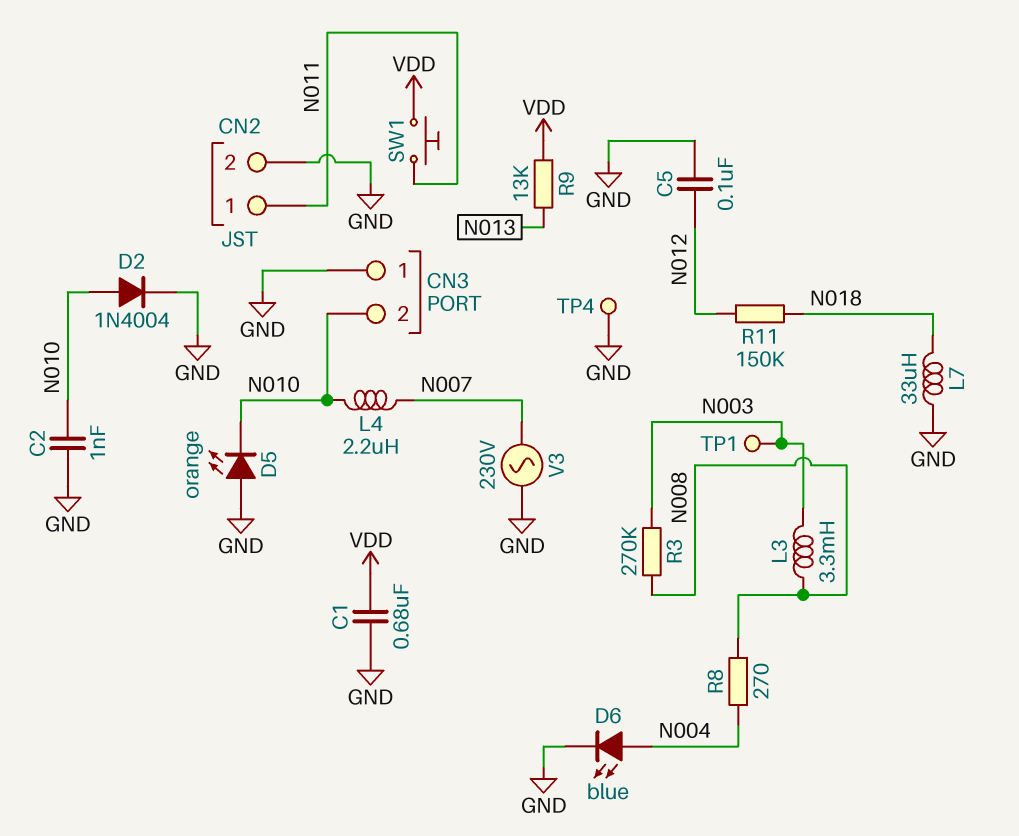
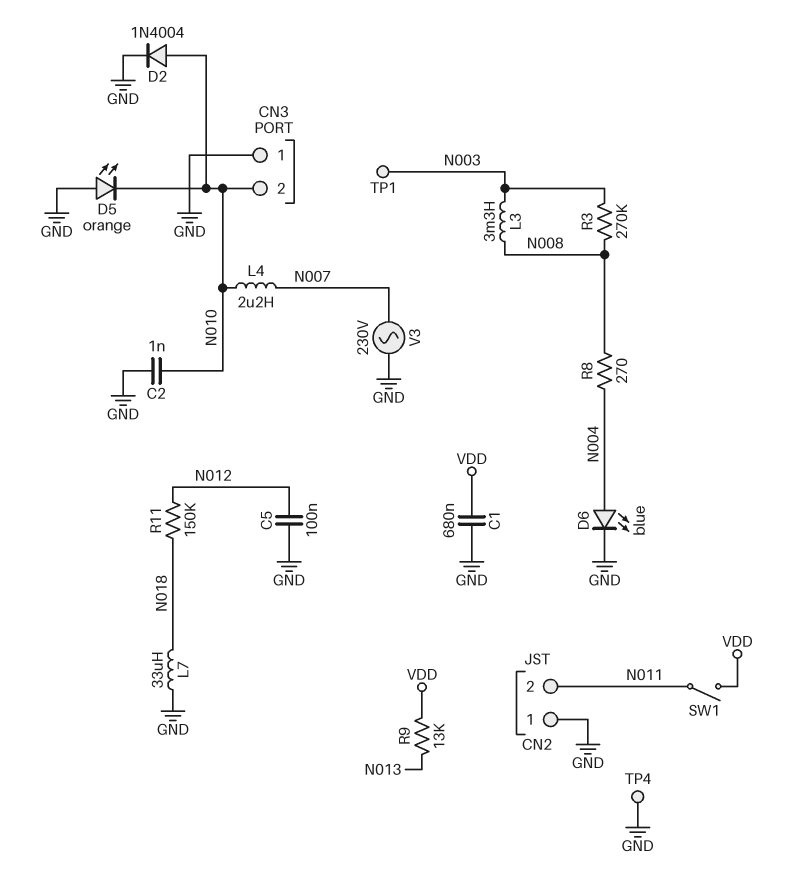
CN2 pin 1: N011 -> GND
CN2 pin 2: GND -> N011
SW1: button (N011, VDD) -> switch (N011, VDD)

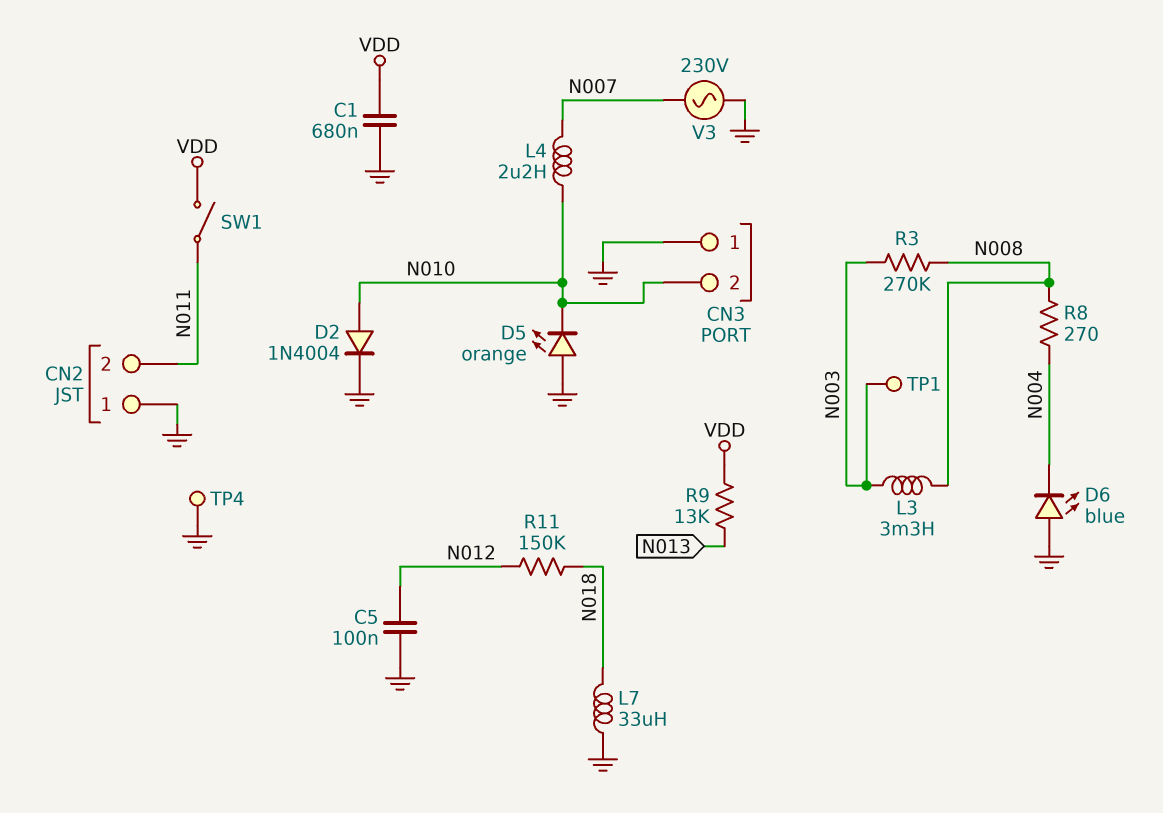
C2: 1nF (GND, N010) -> none
D6: LED blue (A N004, K GND) -> LED blue (A GND, K N004)

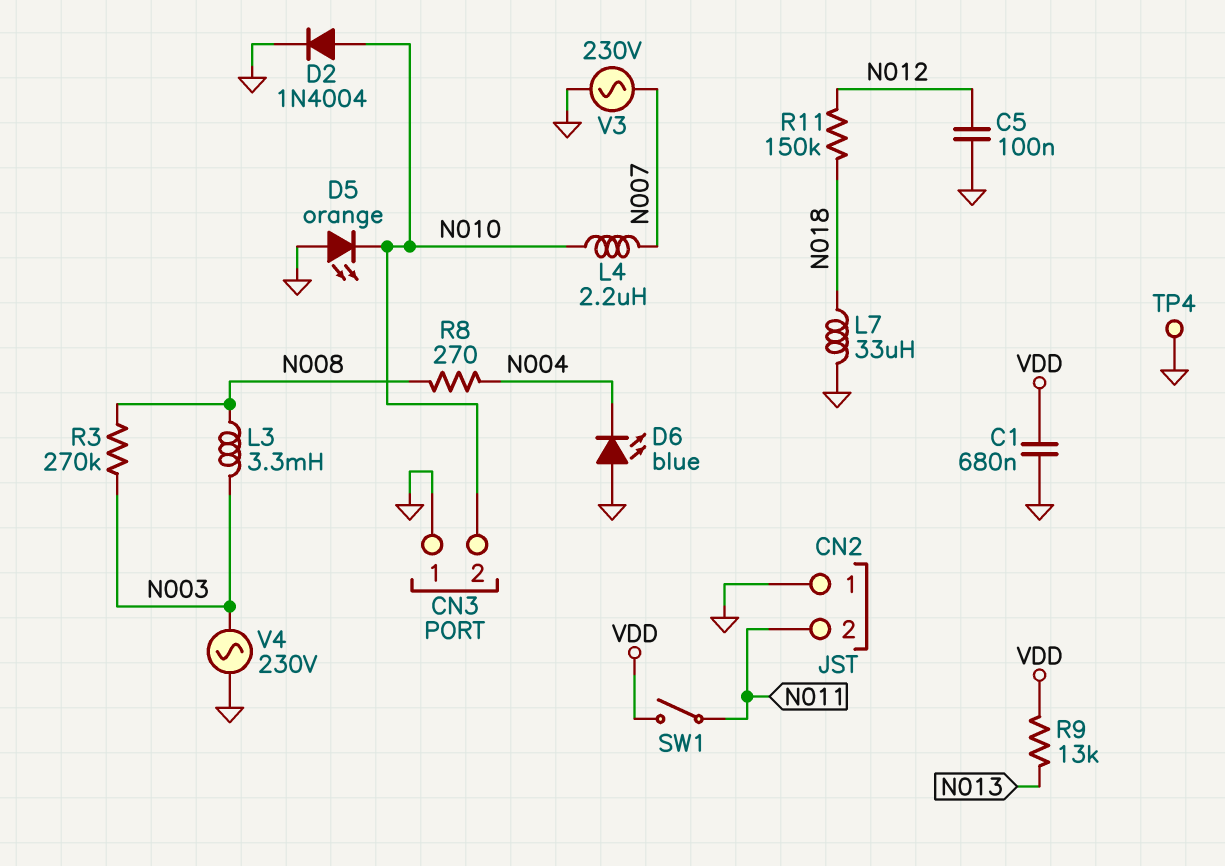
TP1: test point (N003) -> none
V4: none -> AC 230V (GND, N003)

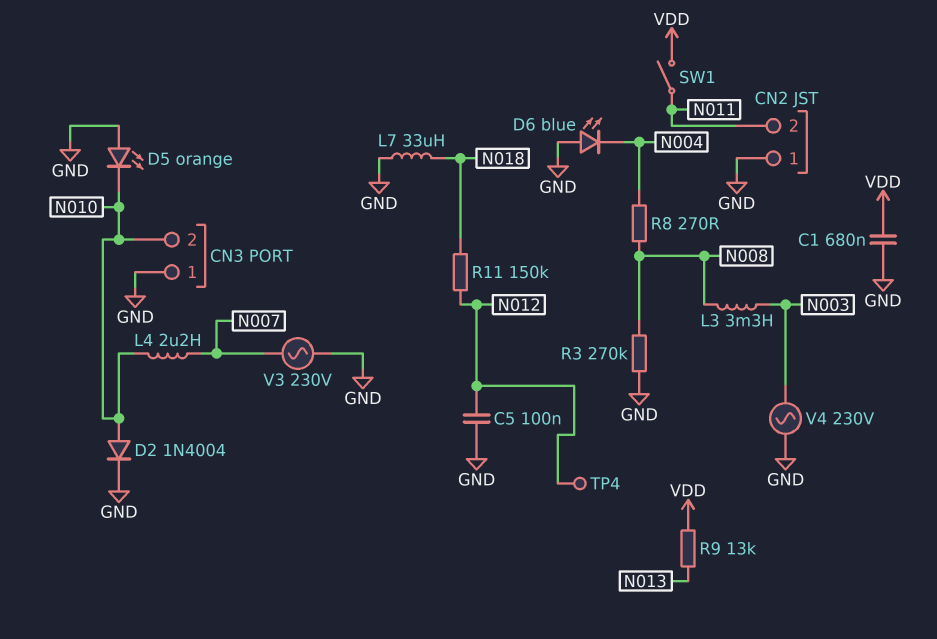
R3: 270k (N003, N008) -> 270k (GND, N008)
TP4: test point (GND) -> test point (N012)

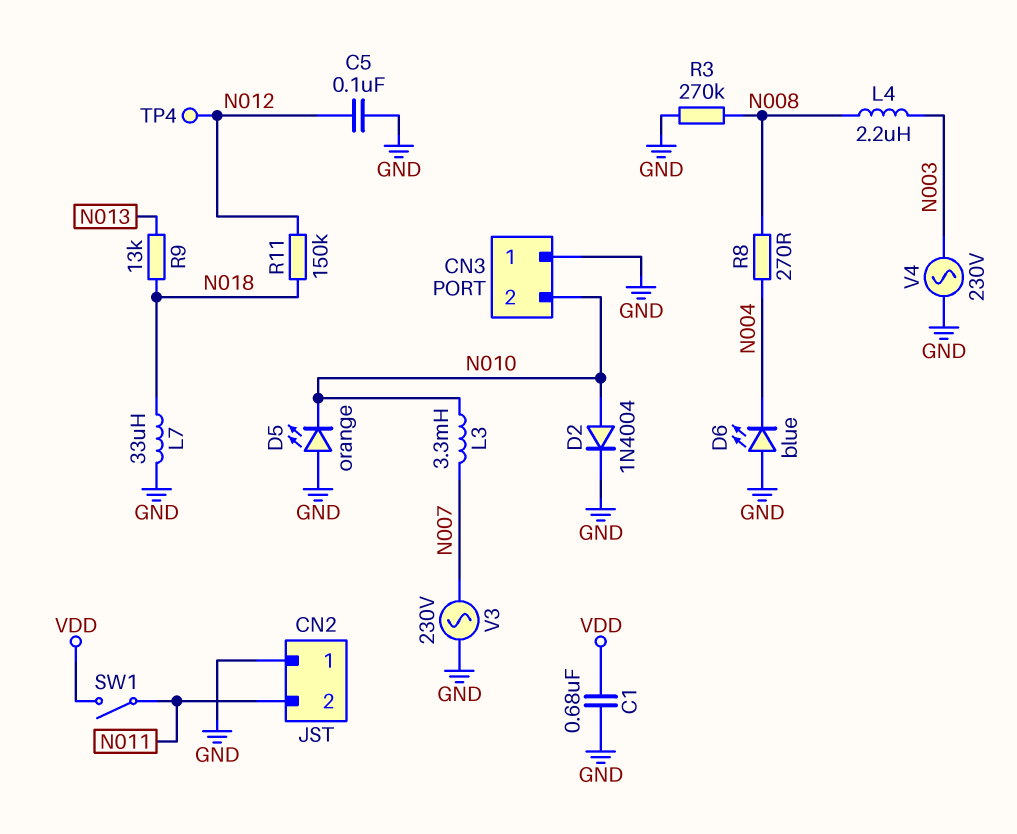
L3: 3.3mH (N003, N008) -> 3.3mH (N007, N010)
L4: 2.2uH (N007, N010) -> 2.2uH (N003, N008)
R9: 13k (N013, VDD) -> 13k (N013, N018)

